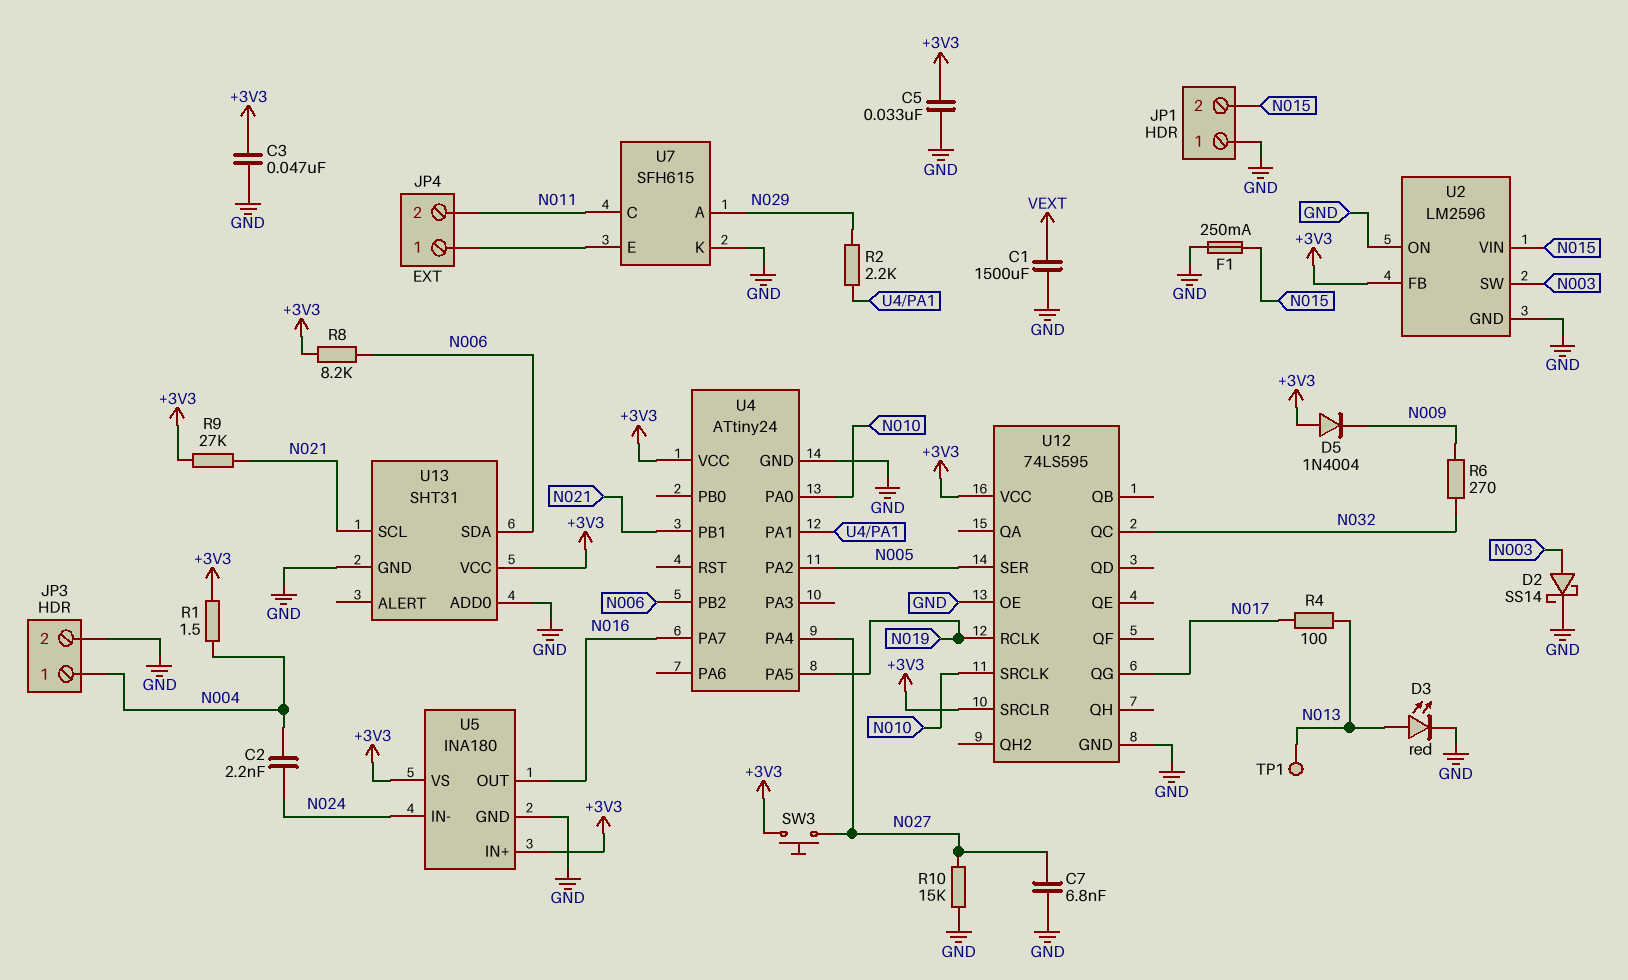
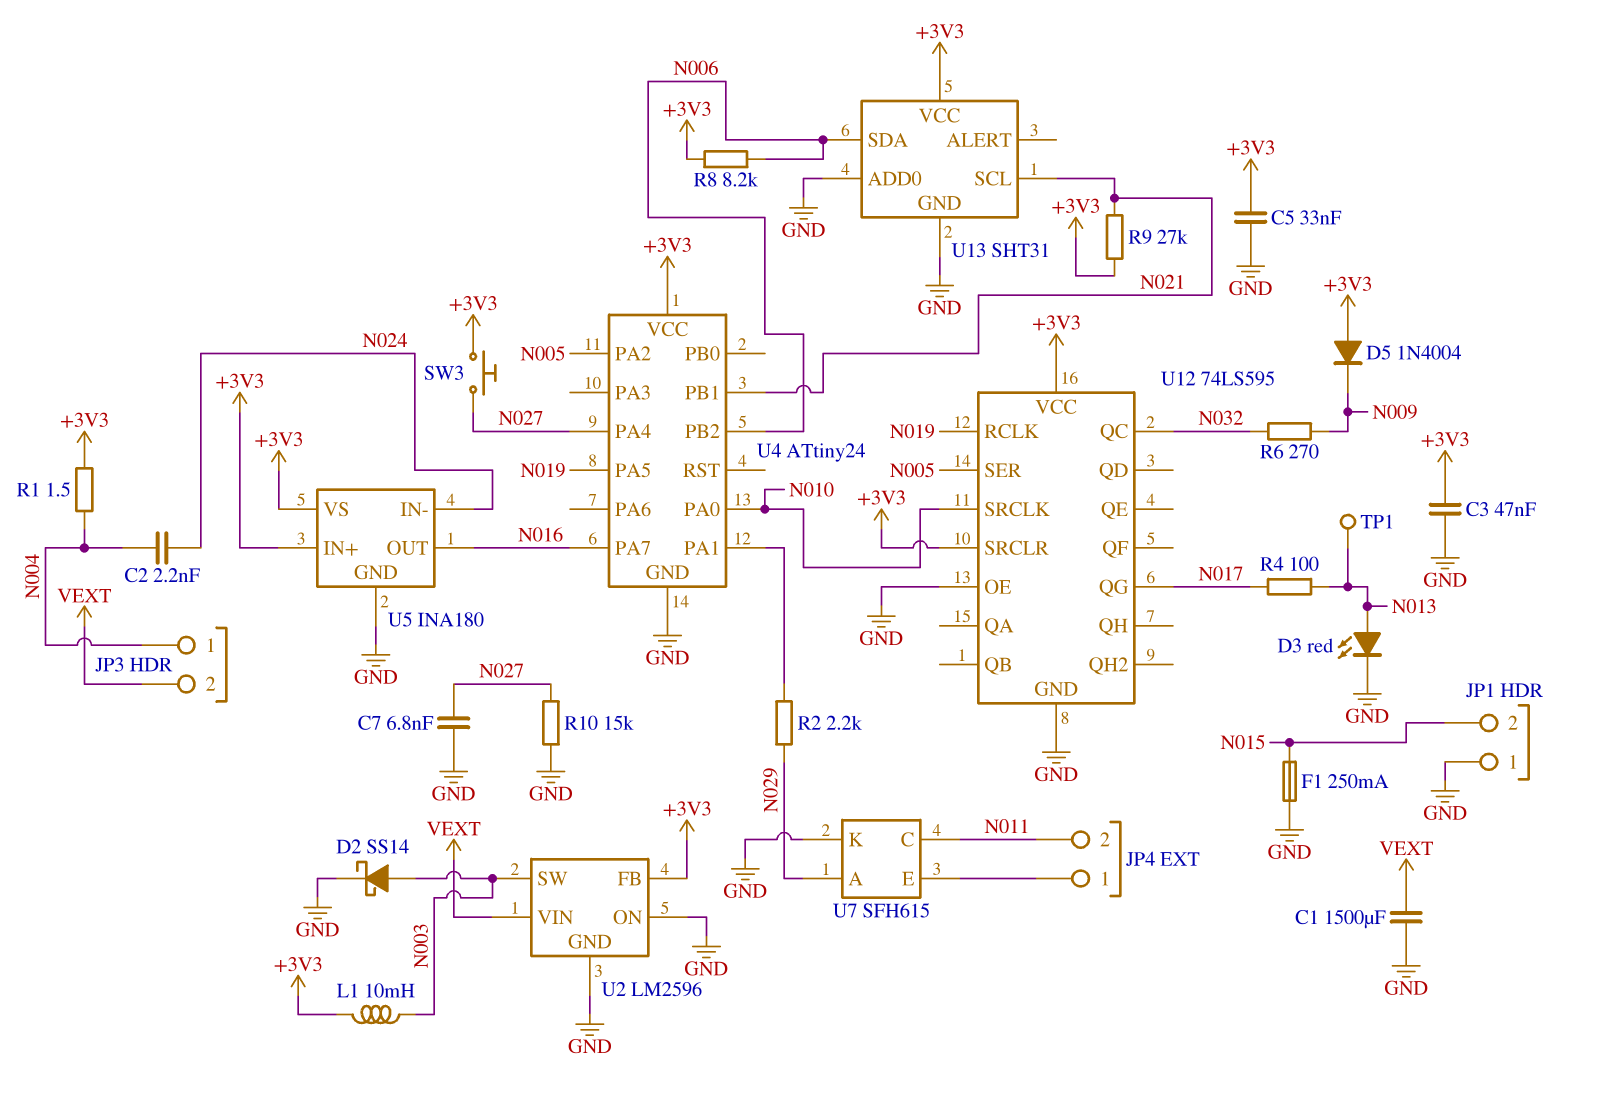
JP3 pin 2: GND -> VEXT
L1: none -> 10mH (+3V3, N003)
U2 pin VIN: N015 -> VEXT

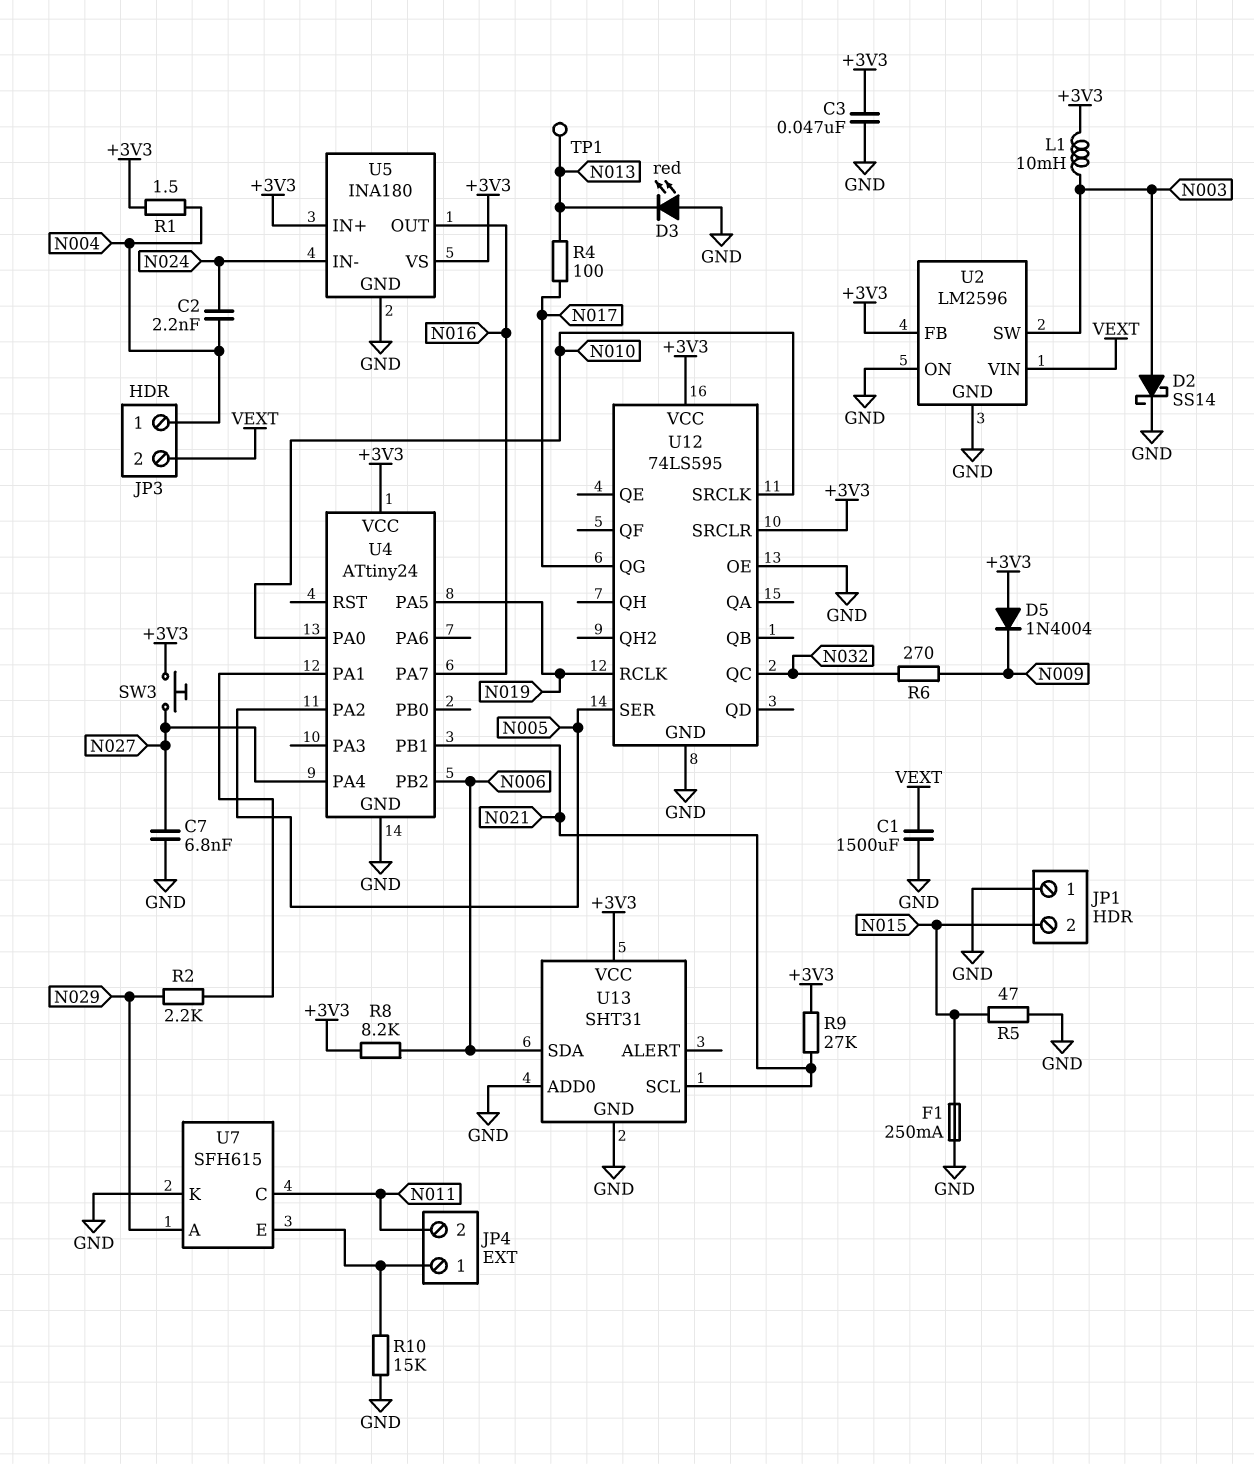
C5: 33nF (+3V3, GND) -> none
D3: LED red (A N013, K GND) -> LED red (A GND, K N013)
R5: none -> 47 (GND, N015)
R10: 15k (GND, N027) -> 15k (GND, JP4/1)

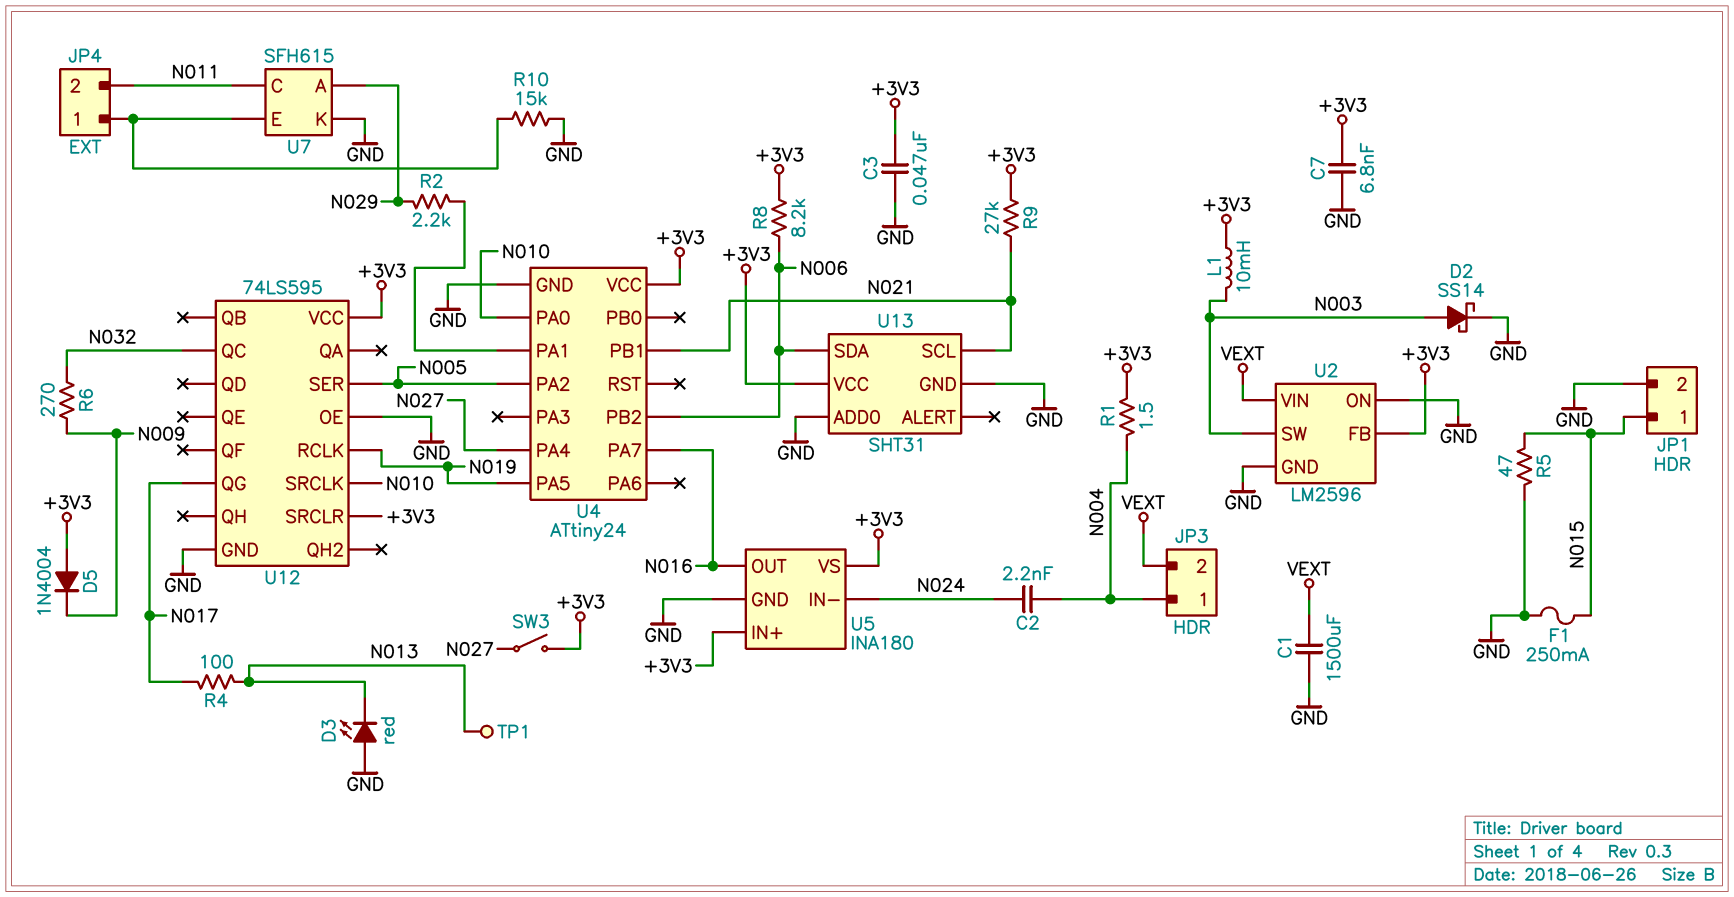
C7: 6.8nF (GND, N027) -> 6.8nF (+3V3, GND)
JP1 pin 1: GND -> N015
JP1 pin 2: N015 -> GND
SW3: button (+3V3, N027) -> switch (+3V3, N027)

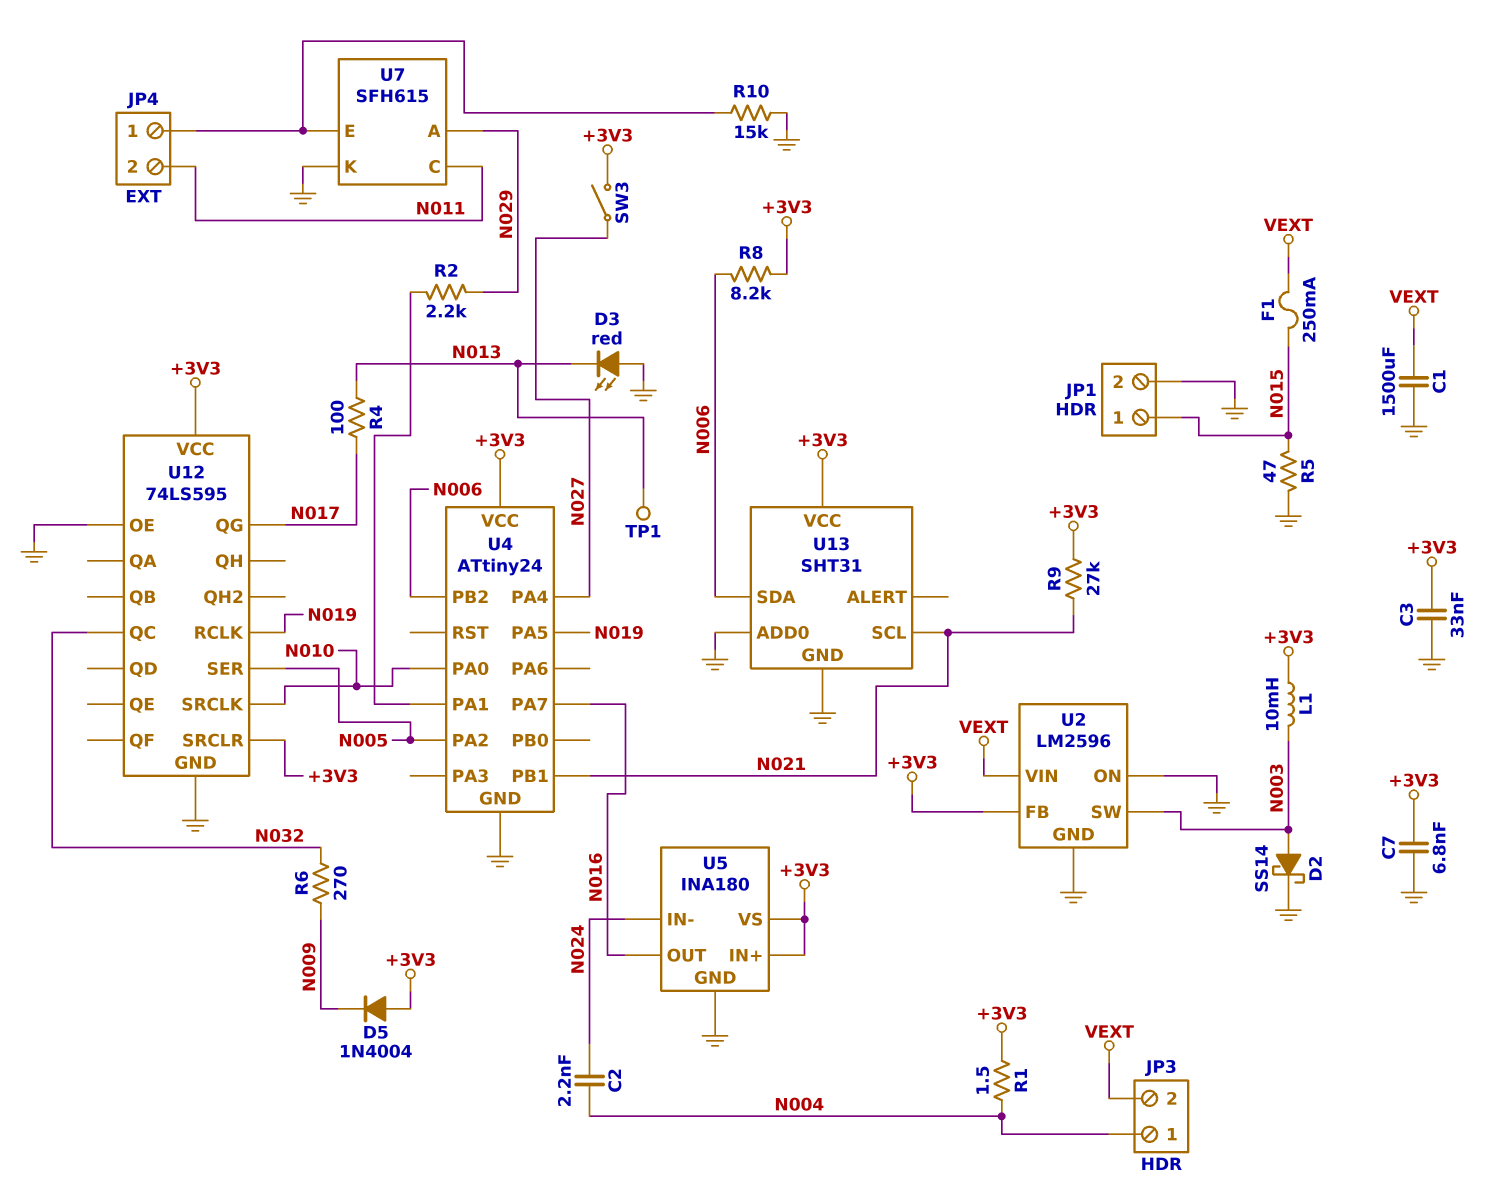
C3: 47nF (+3V3, GND) -> 33nF (+3V3, GND)
F1: 250mA (GND, N015) -> 250mA (N015, VEXT)

